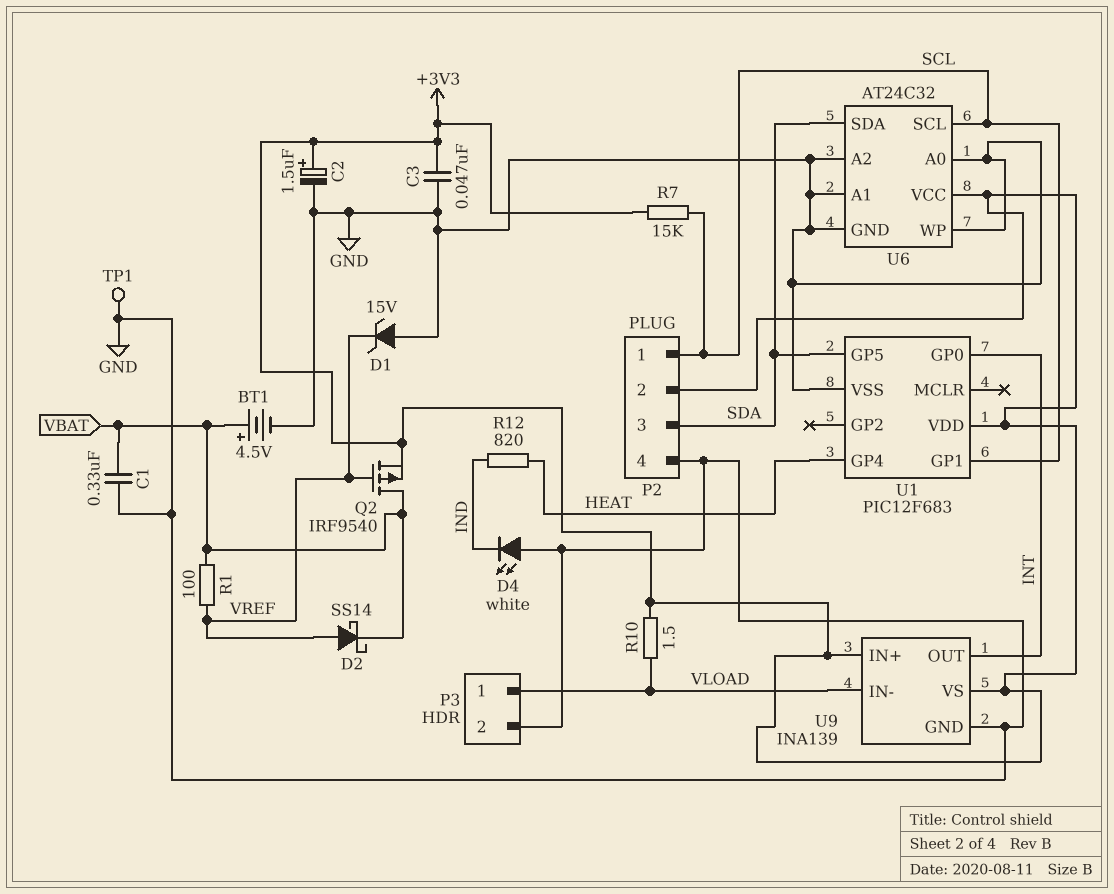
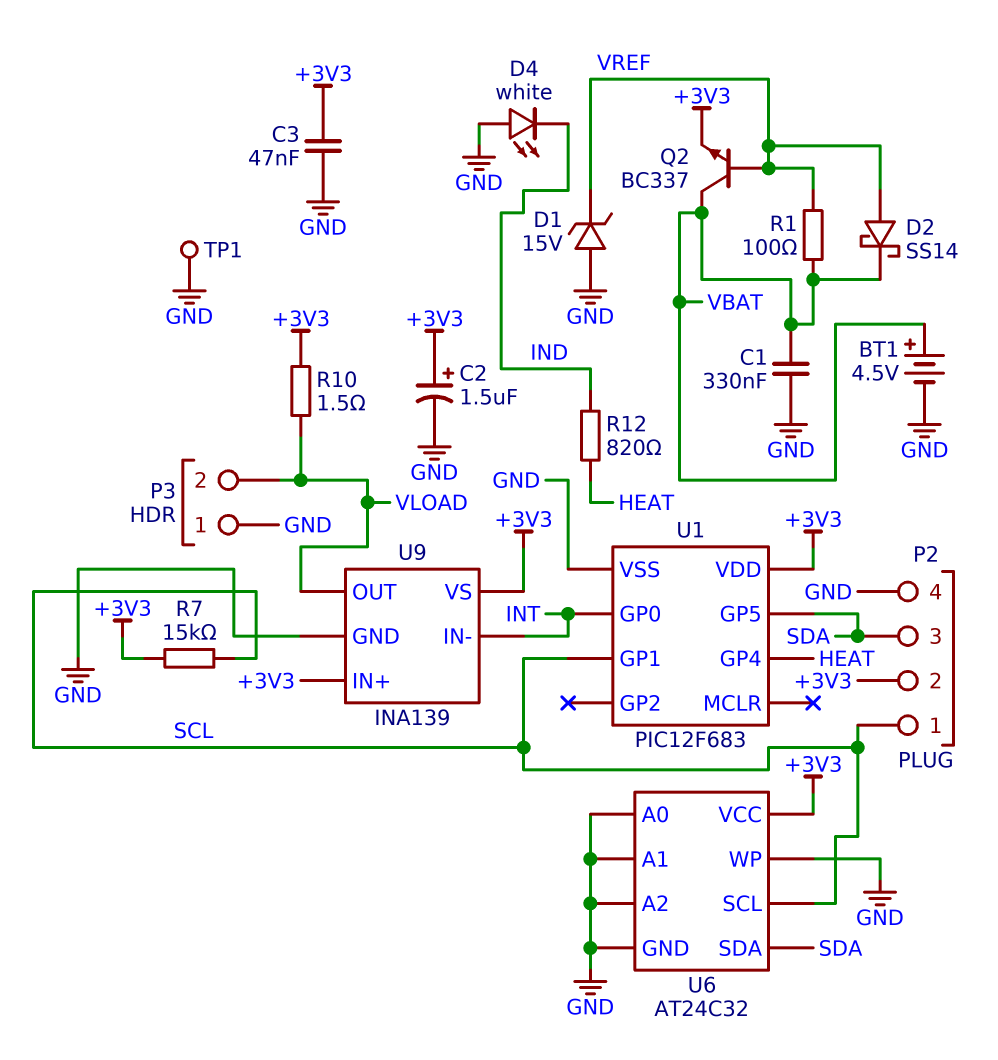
P3 pin 1: VLOAD -> GND
P3 pin 2: GND -> VLOAD
Q2: PMOS IRF9540 (G VREF, D VBAT, S +3V3) -> NPN BC337 (B VREF, C VBAT, E +3V3)
U9 pin IN-: VLOAD -> INT
U9 pin OUT: INT -> VLOAD

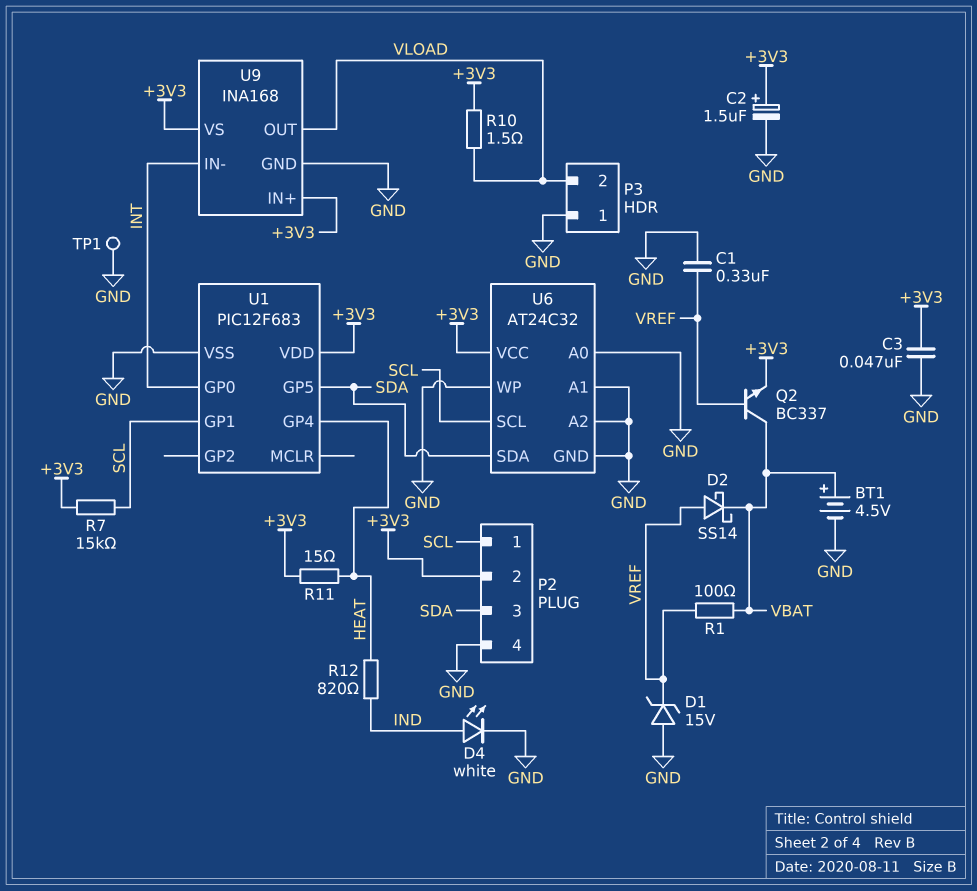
C1: 330nF (GND, VBAT) -> 330nF (GND, VREF)
D4: LED white (A GND, K IND) -> LED white (A IND, K GND)
R11: none -> 15 (+3V3, HEAT)
U9: INA139 -> INA168

